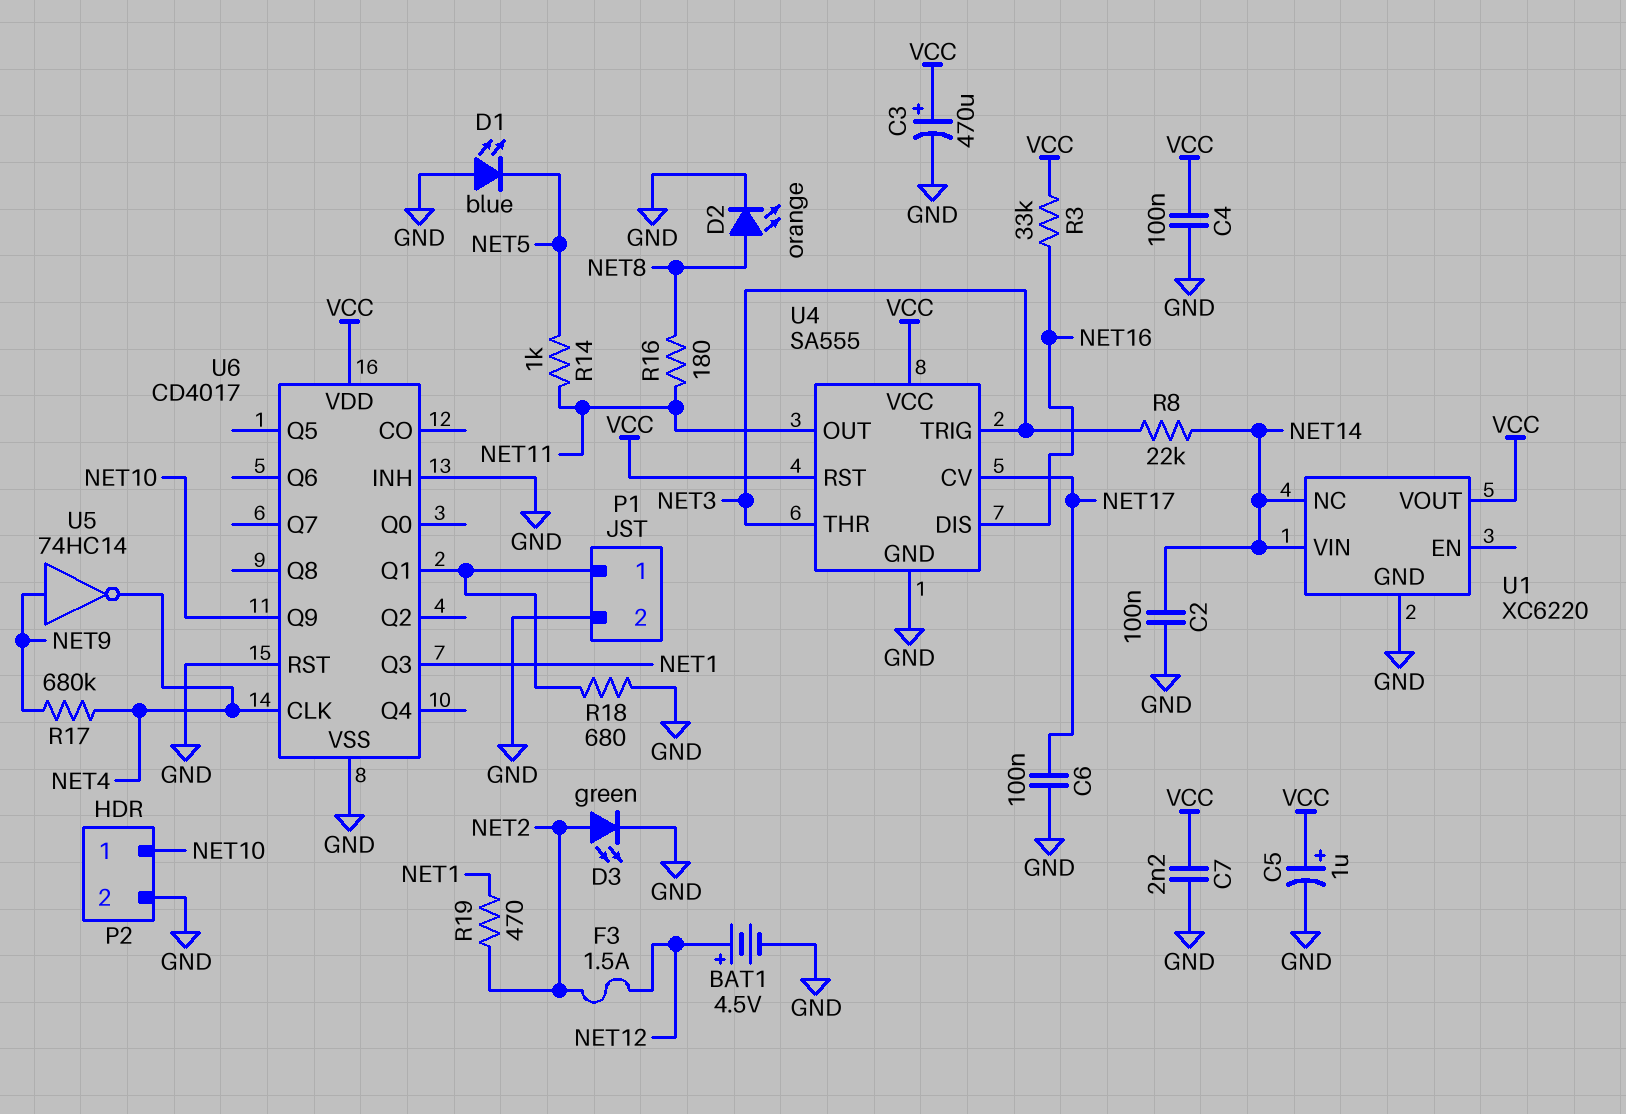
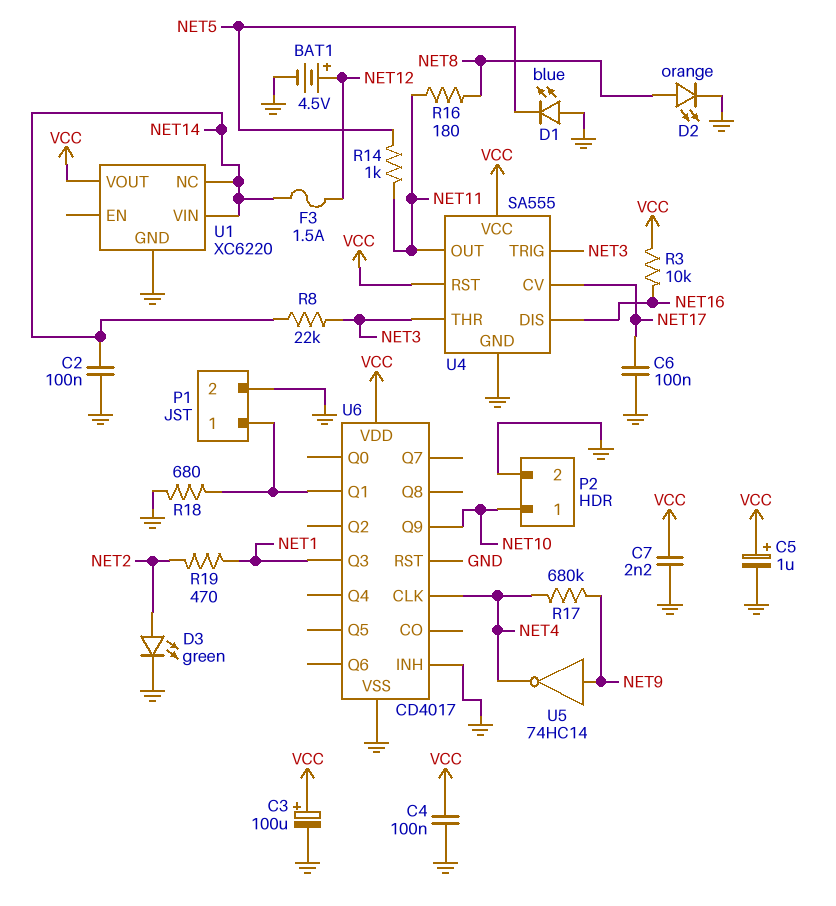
C3: 470uF (plus VCC, minus GND) -> 100uF (plus VCC, minus GND)
F3: 1.5A (NET2, NET12) -> 1.5A (NET12, NET14)
R3: 33k (NET16, VCC) -> 10k (NET16, VCC)

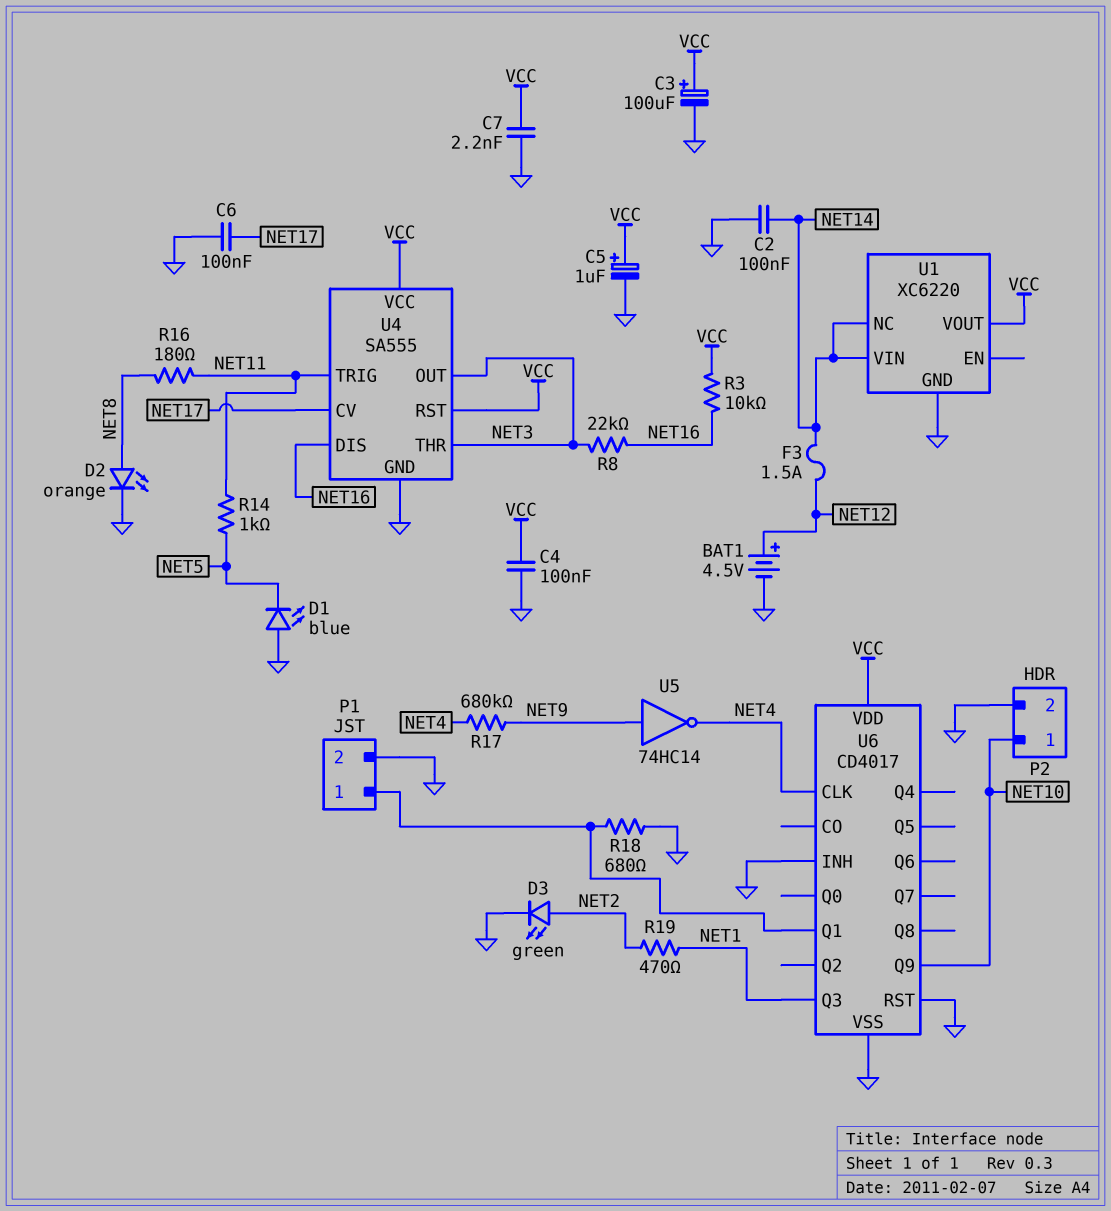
R8: 22k (NET3, NET14) -> 22k (NET3, NET16)
U4 pin OUT: NET11 -> NET3
U4 pin TRIG: NET3 -> NET11

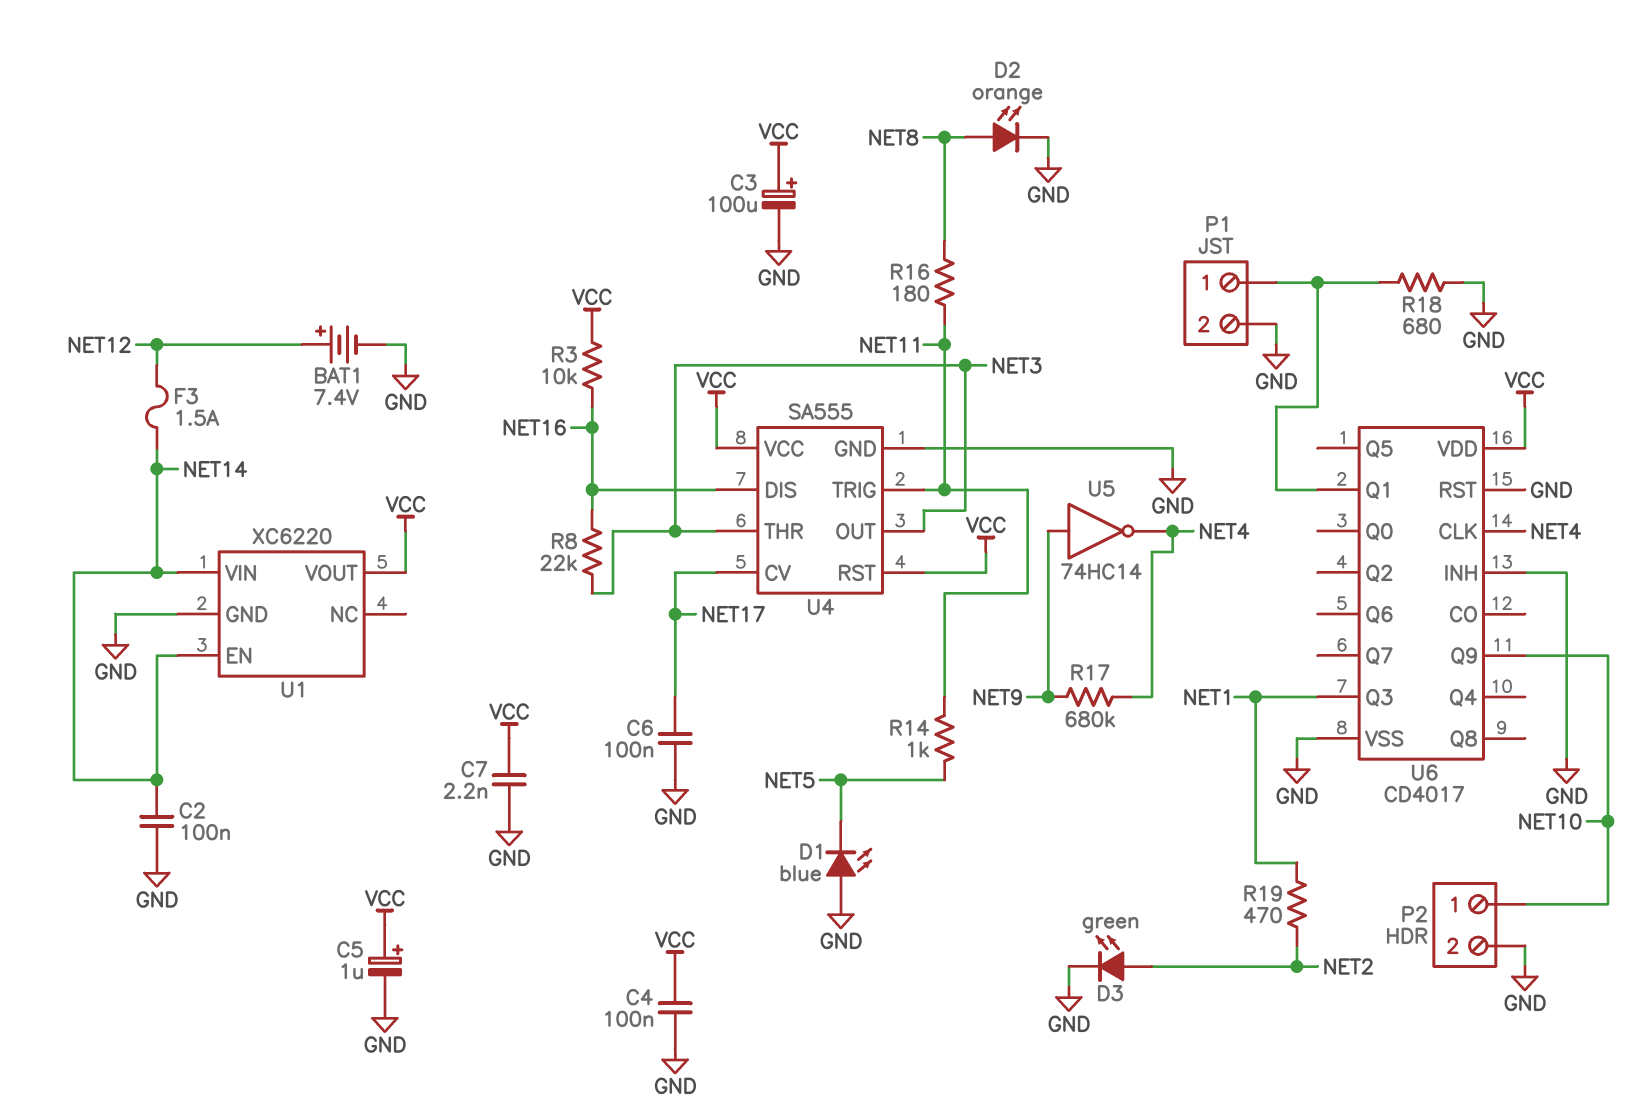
BAT1: 4.5V (plus NET12, minus GND) -> 7.4V (plus NET12, minus GND)
U1 pin EN: none -> NET14
U1 pin NC: NET14 -> none

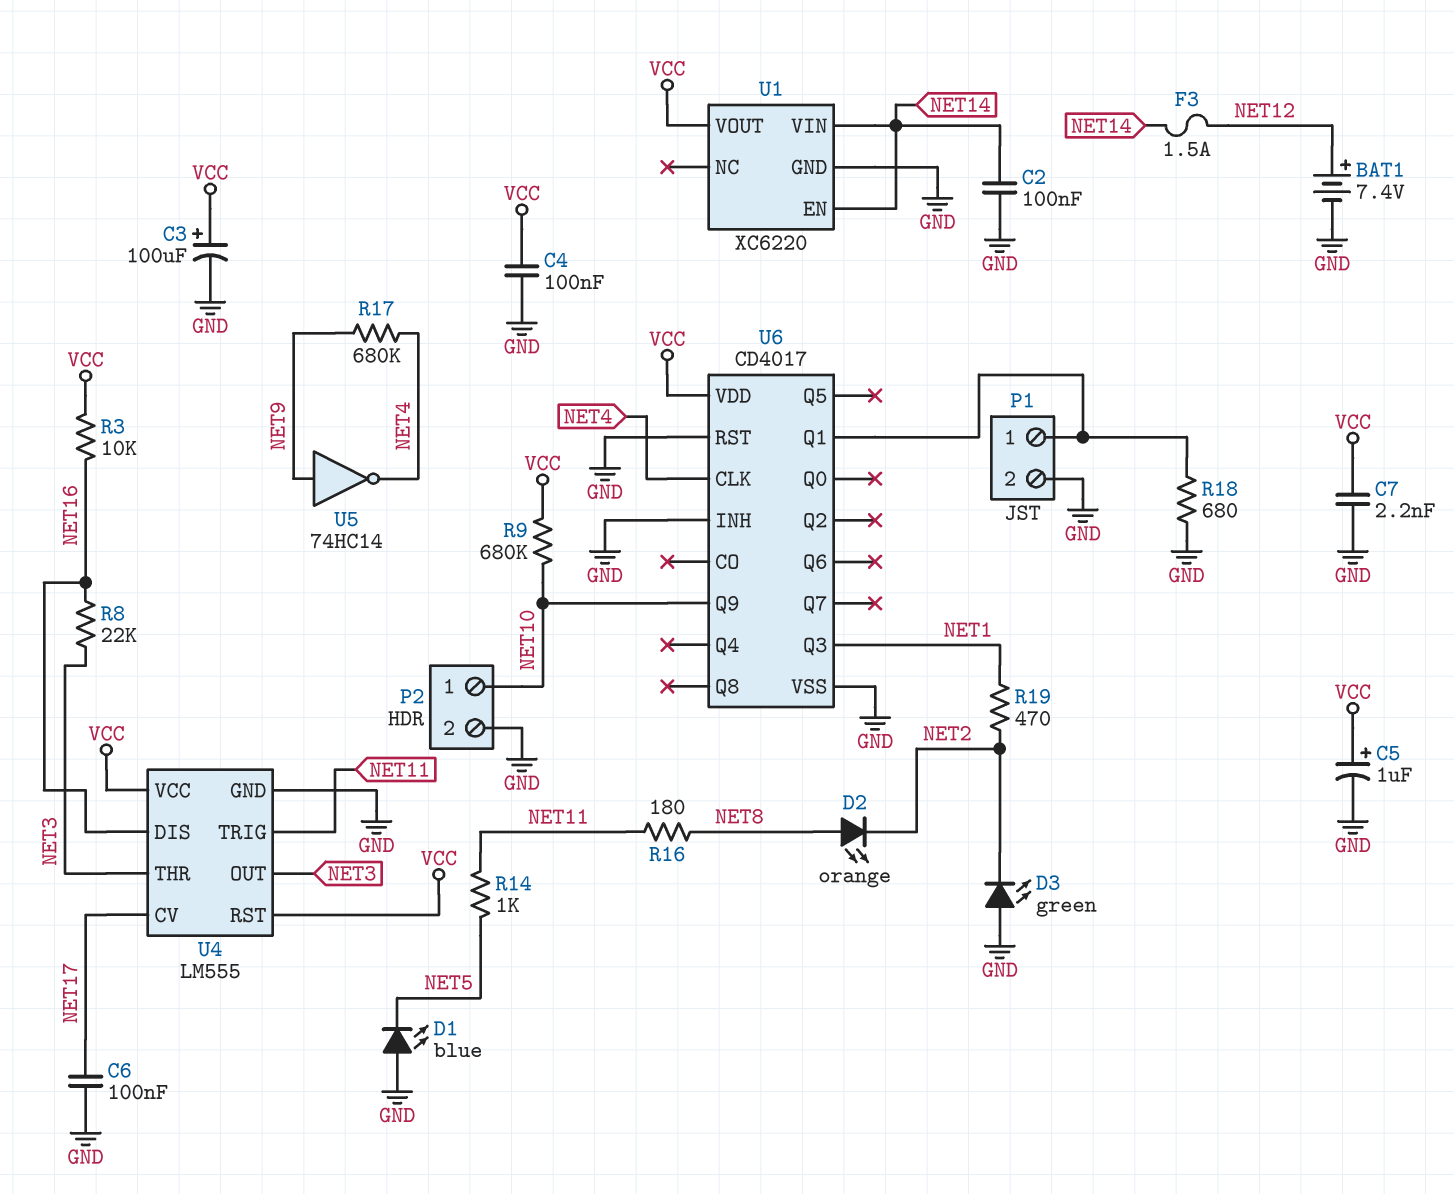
D2: LED orange (A NET8, K GND) -> LED orange (A NET8, K NET2)
D3: LED green (A NET2, K GND) -> LED green (A GND, K NET2)
R9: none -> 680k (NET10, VCC)
U4: SA555 -> LM555

